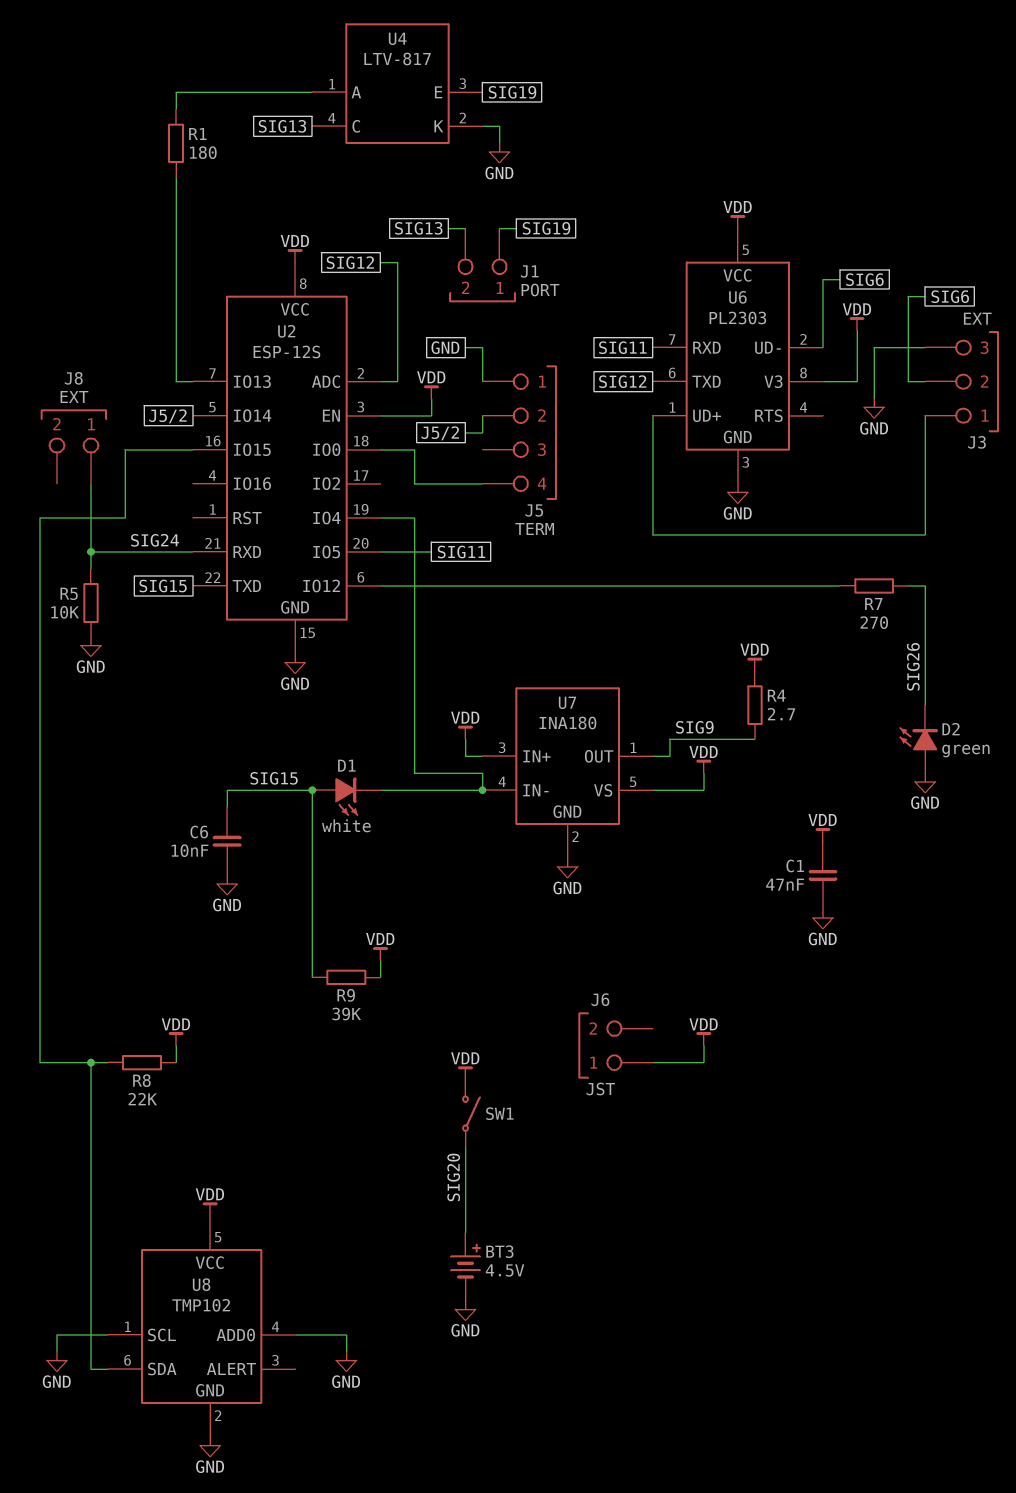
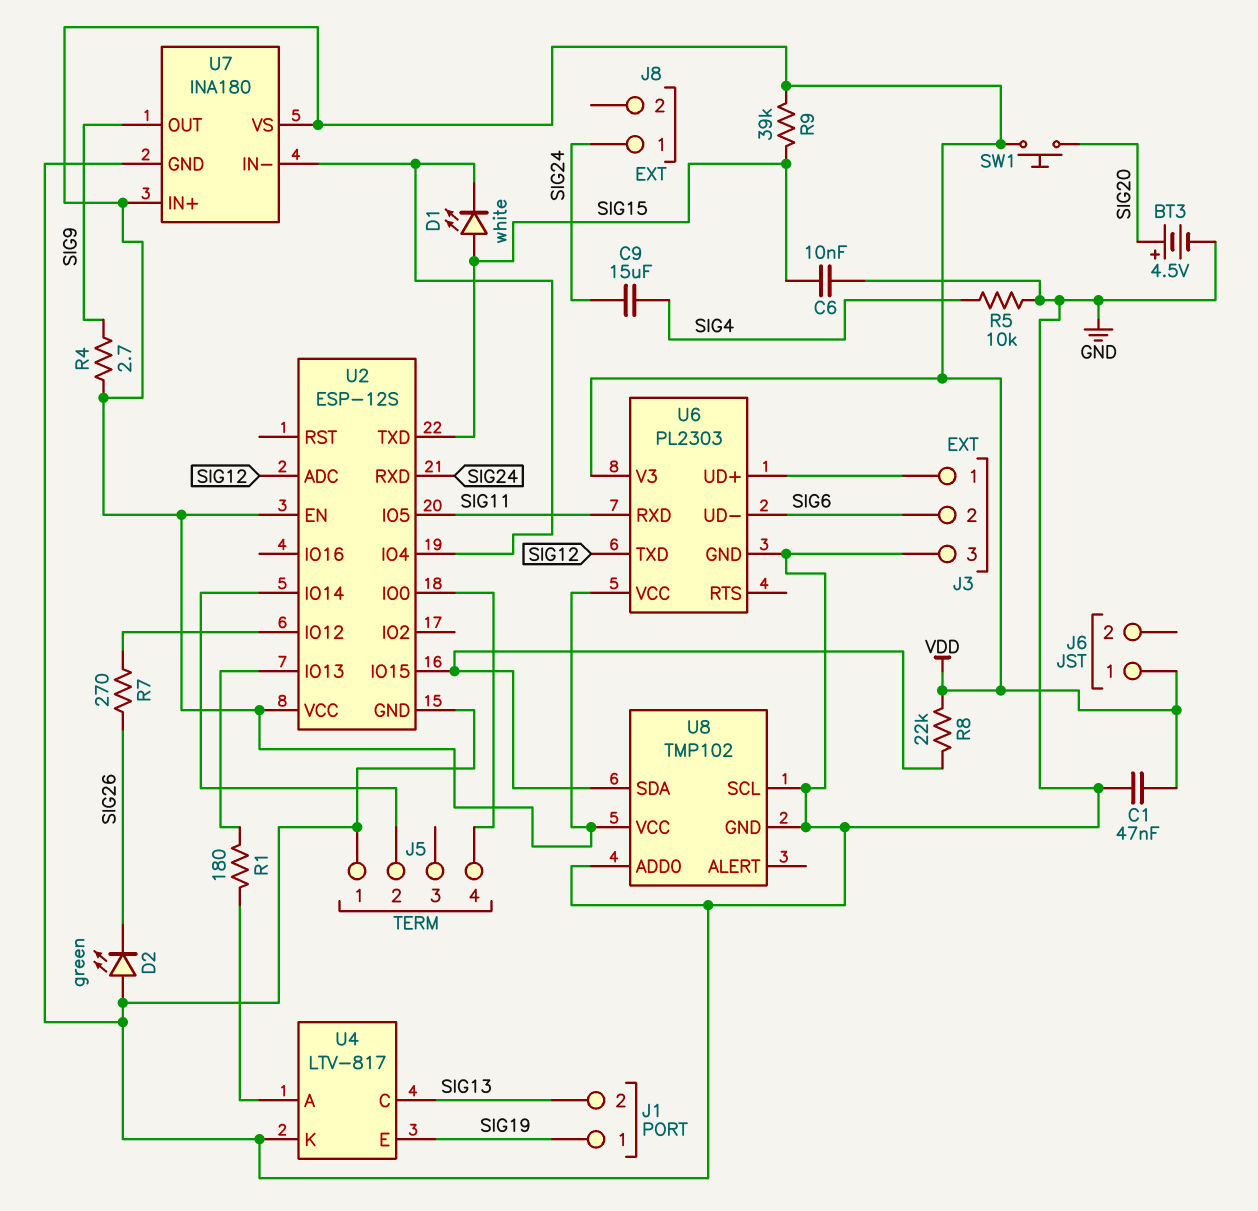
C9: none -> 15uF (SIG4, SIG24)
R5: 10k (GND, SIG24) -> 10k (GND, SIG4)
SW1: switch (SIG20, VDD) -> button (SIG20, VDD)

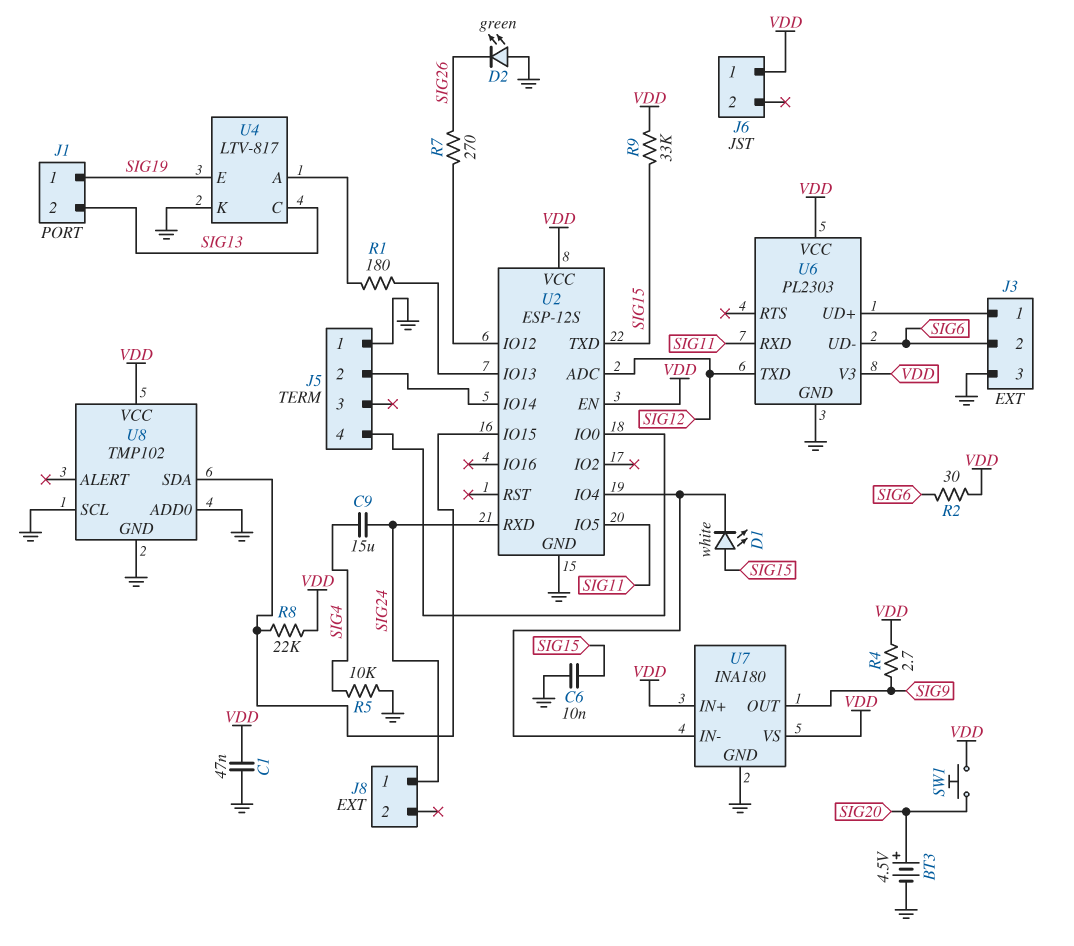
R2: none -> 30 (SIG6, VDD)
R9: 39k (SIG15, VDD) -> 33k (SIG15, VDD)

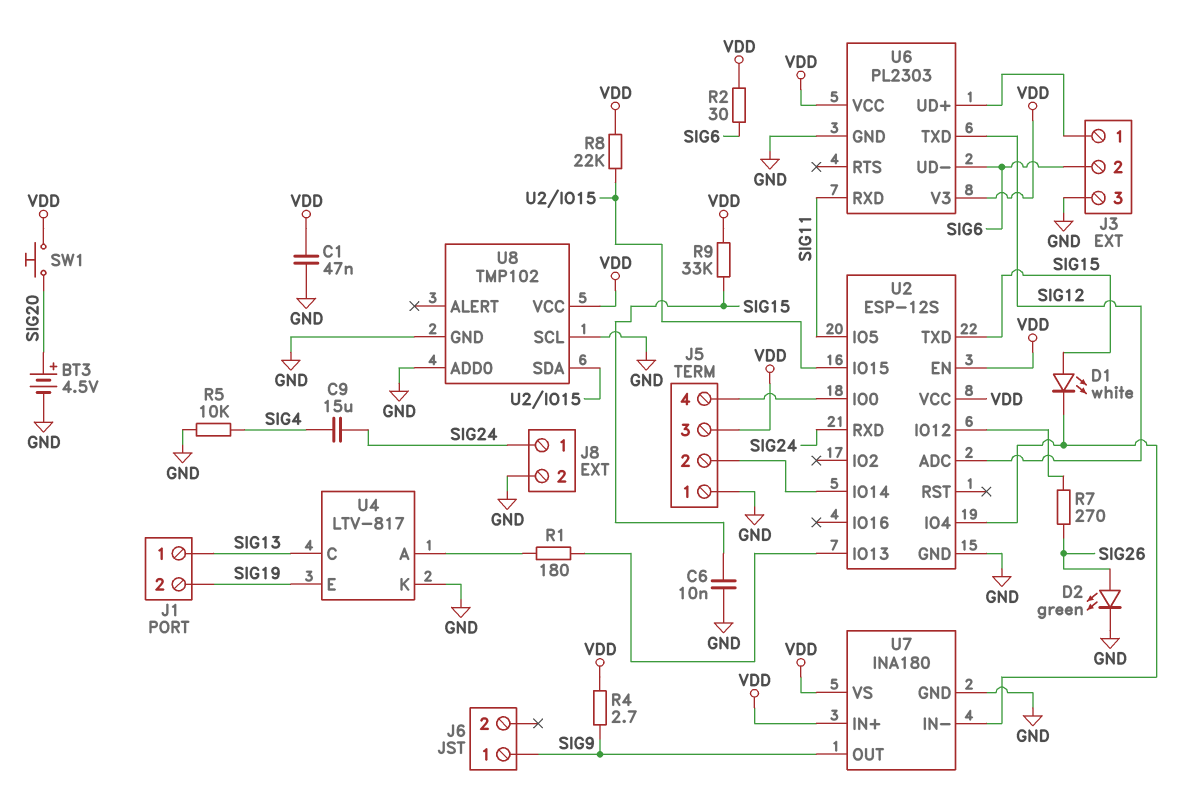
D2: LED green (A GND, K SIG26) -> LED green (A SIG26, K GND)
J1 pin 1: SIG19 -> SIG13
J1 pin 2: SIG13 -> SIG19
J5 pin 3: none -> VDD
J6 pin 1: VDD -> SIG9
J8 pin 2: none -> GND

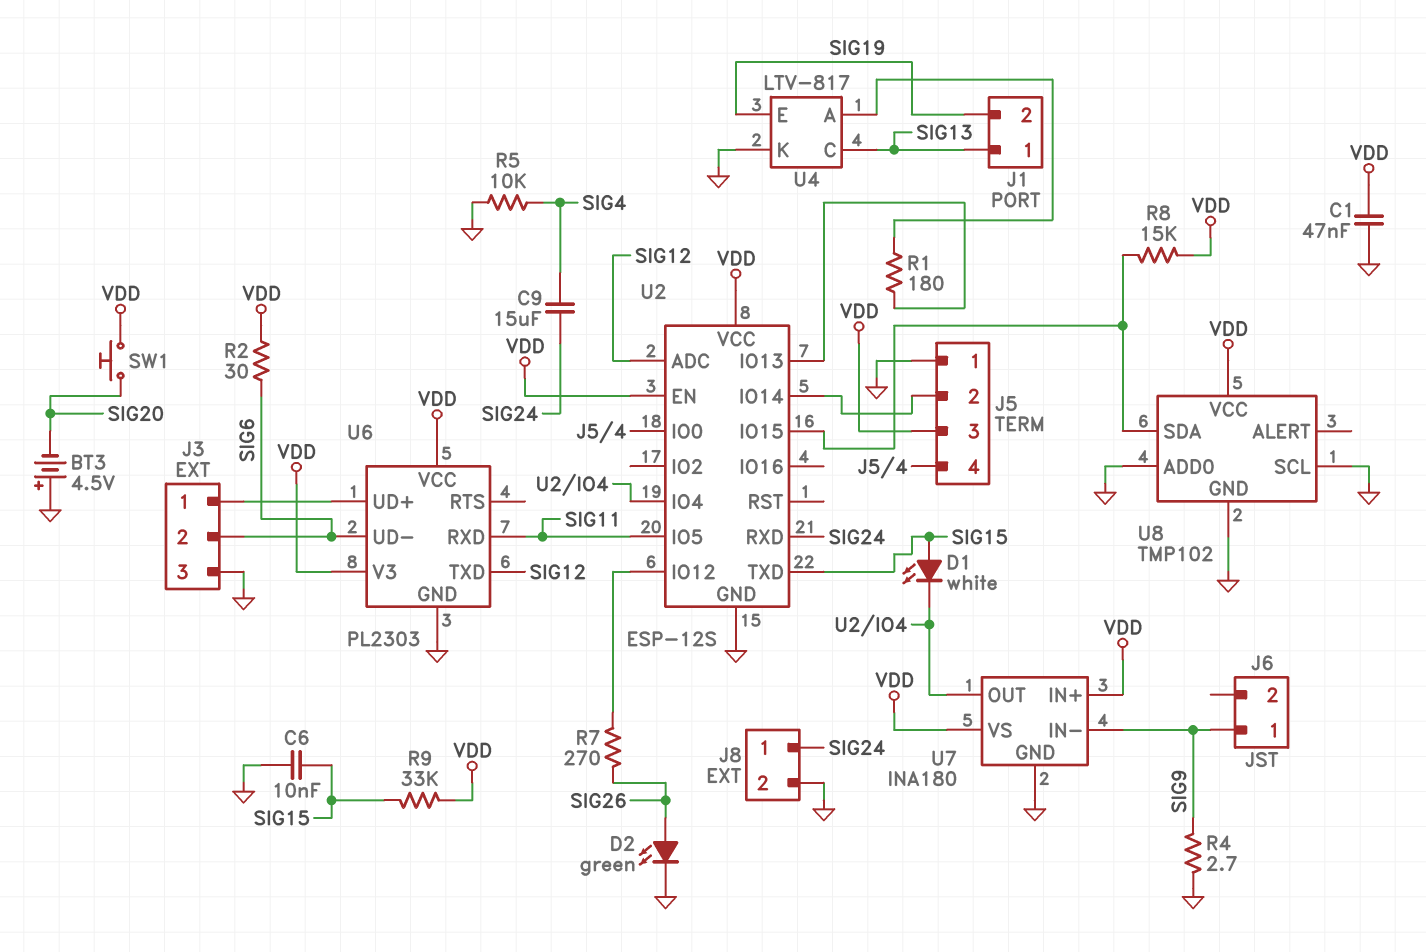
BT3: 4.5V (plus SIG20, minus GND) -> 4.5V (plus GND, minus SIG20)
R4: 2.7 (SIG9, VDD) -> 2.7 (GND, SIG9)
R8: 22k (U2/IO15, VDD) -> 15k (U2/IO15, VDD)
U7 pin IN-: U2/IO4 -> SIG9
U7 pin OUT: SIG9 -> U2/IO4

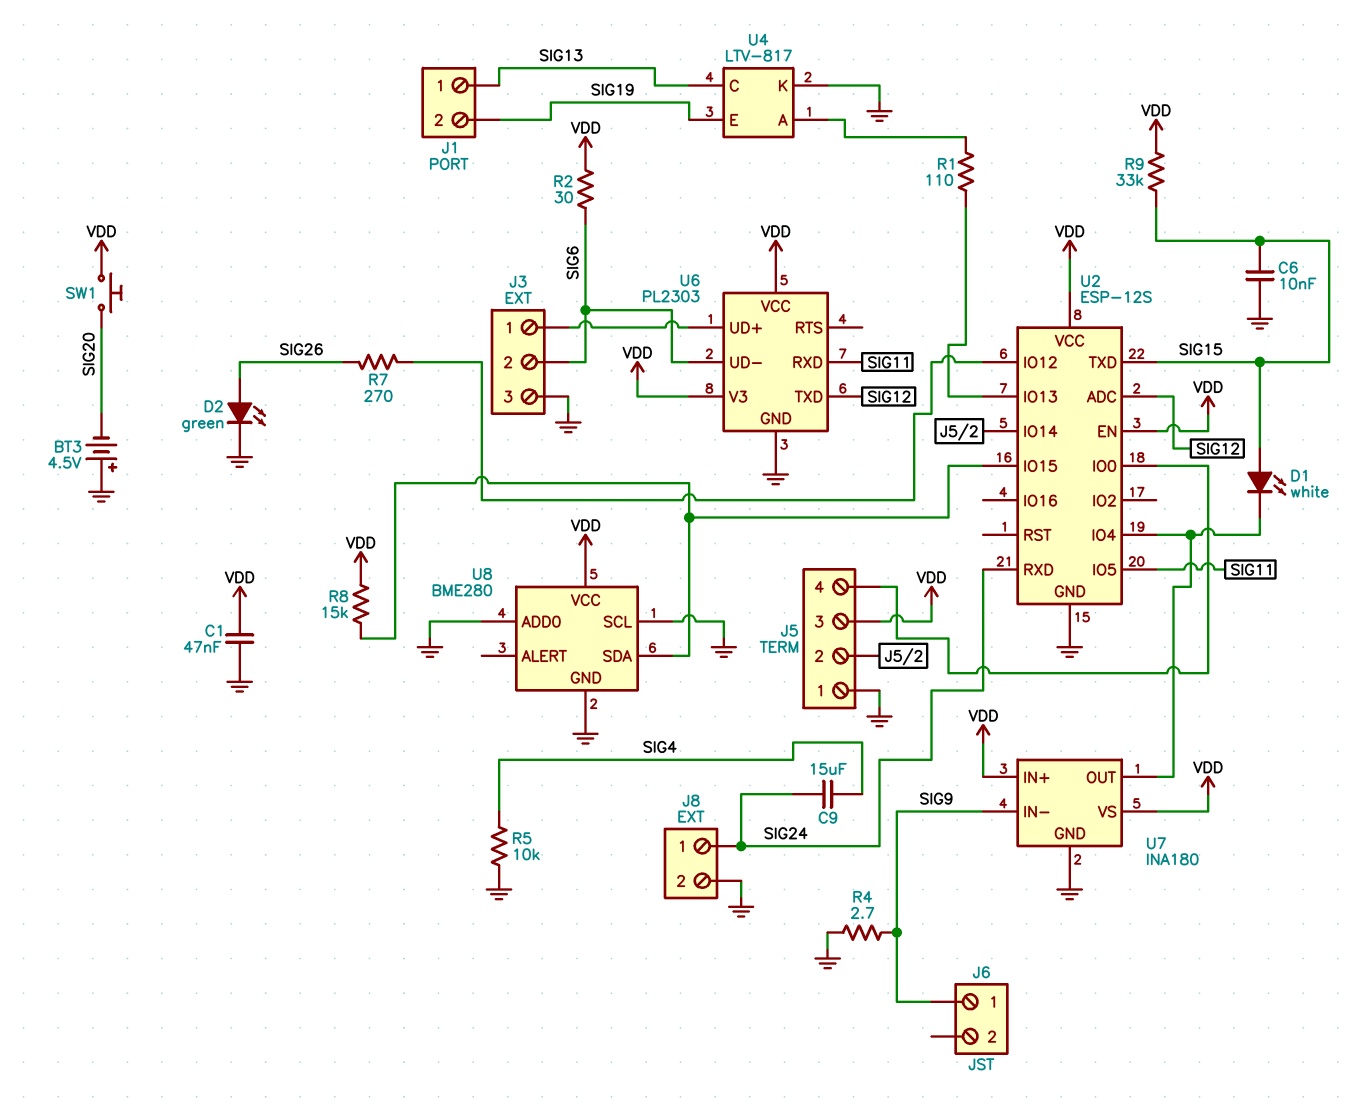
R1: 180 (U2/IO13, U4/A) -> 110 (U2/IO13, U4/A)
U8: TMP102 -> BME280

